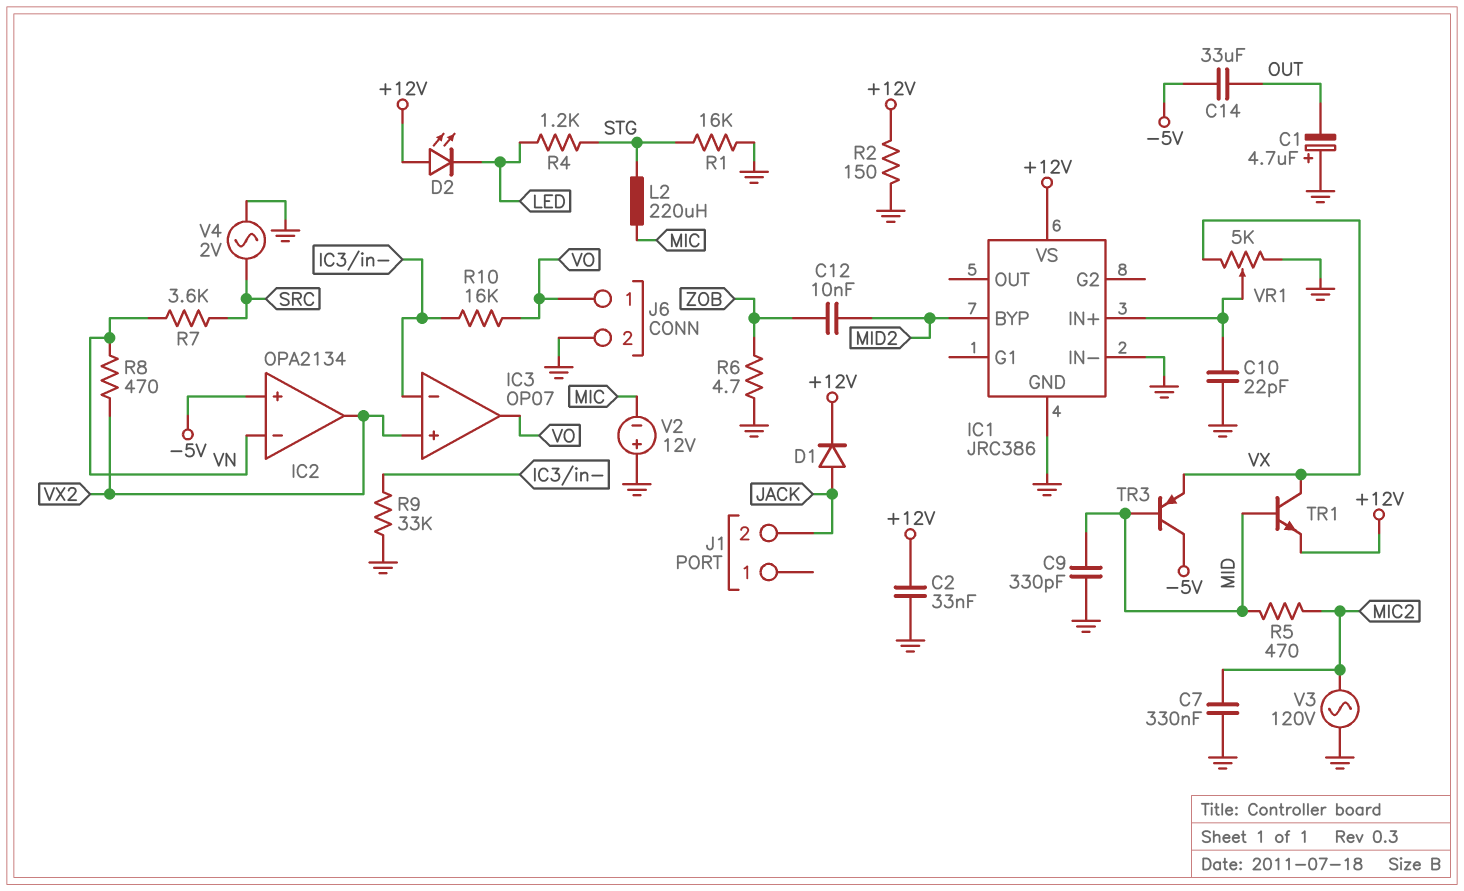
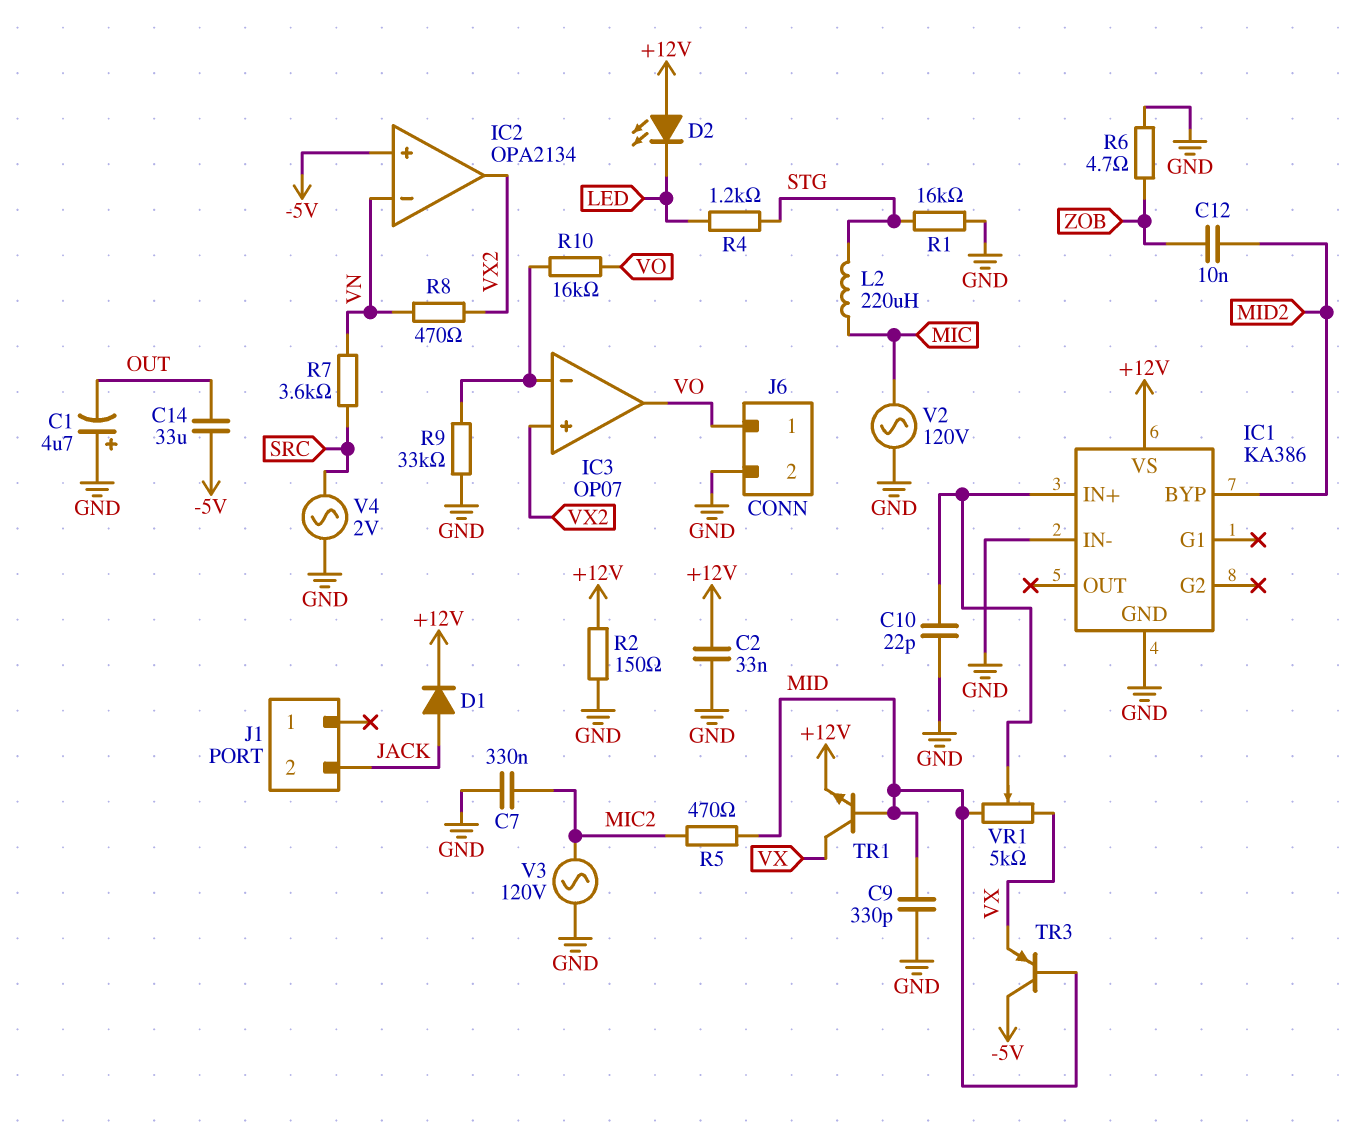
IC1: JRC386 -> KA386
V2: 12V (plus GND, minus MIC) -> AC 120V (GND, MIC)
VR1: 5k (GND, VX, wiper IC1/IN+) -> 5k (MID, VX, wiper IC1/IN+)

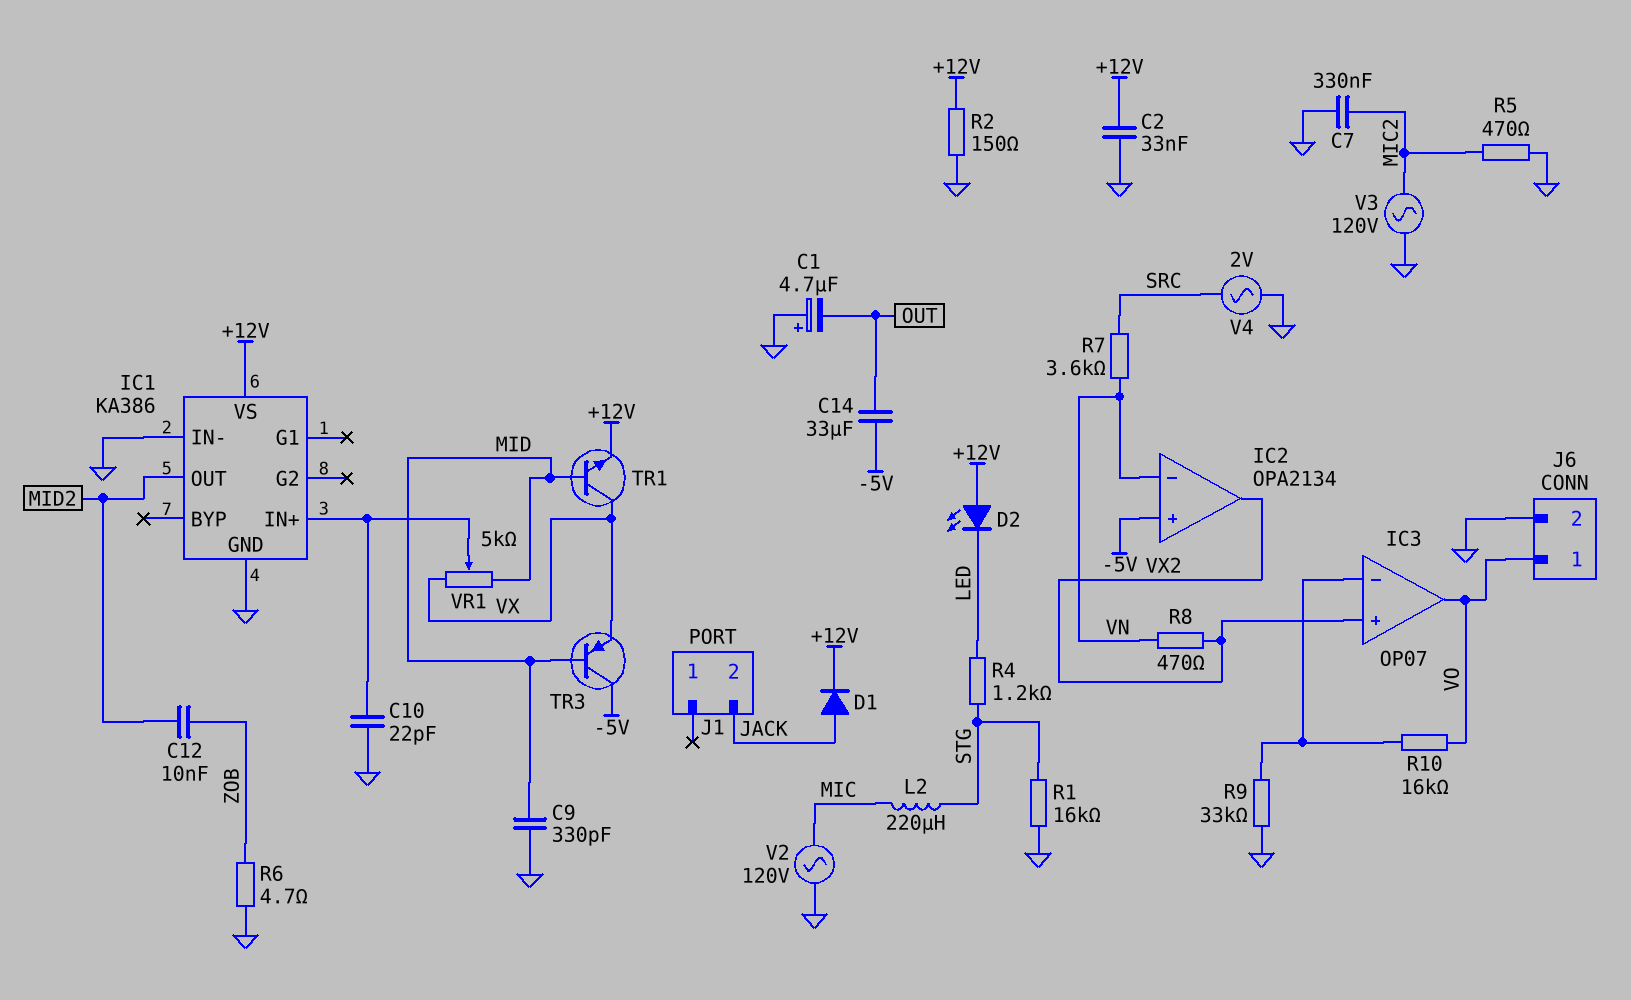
IC1 pin BYP: MID2 -> none
IC1 pin OUT: none -> MID2
R5: 470 (MIC2, MID) -> 470 (GND, MIC2)

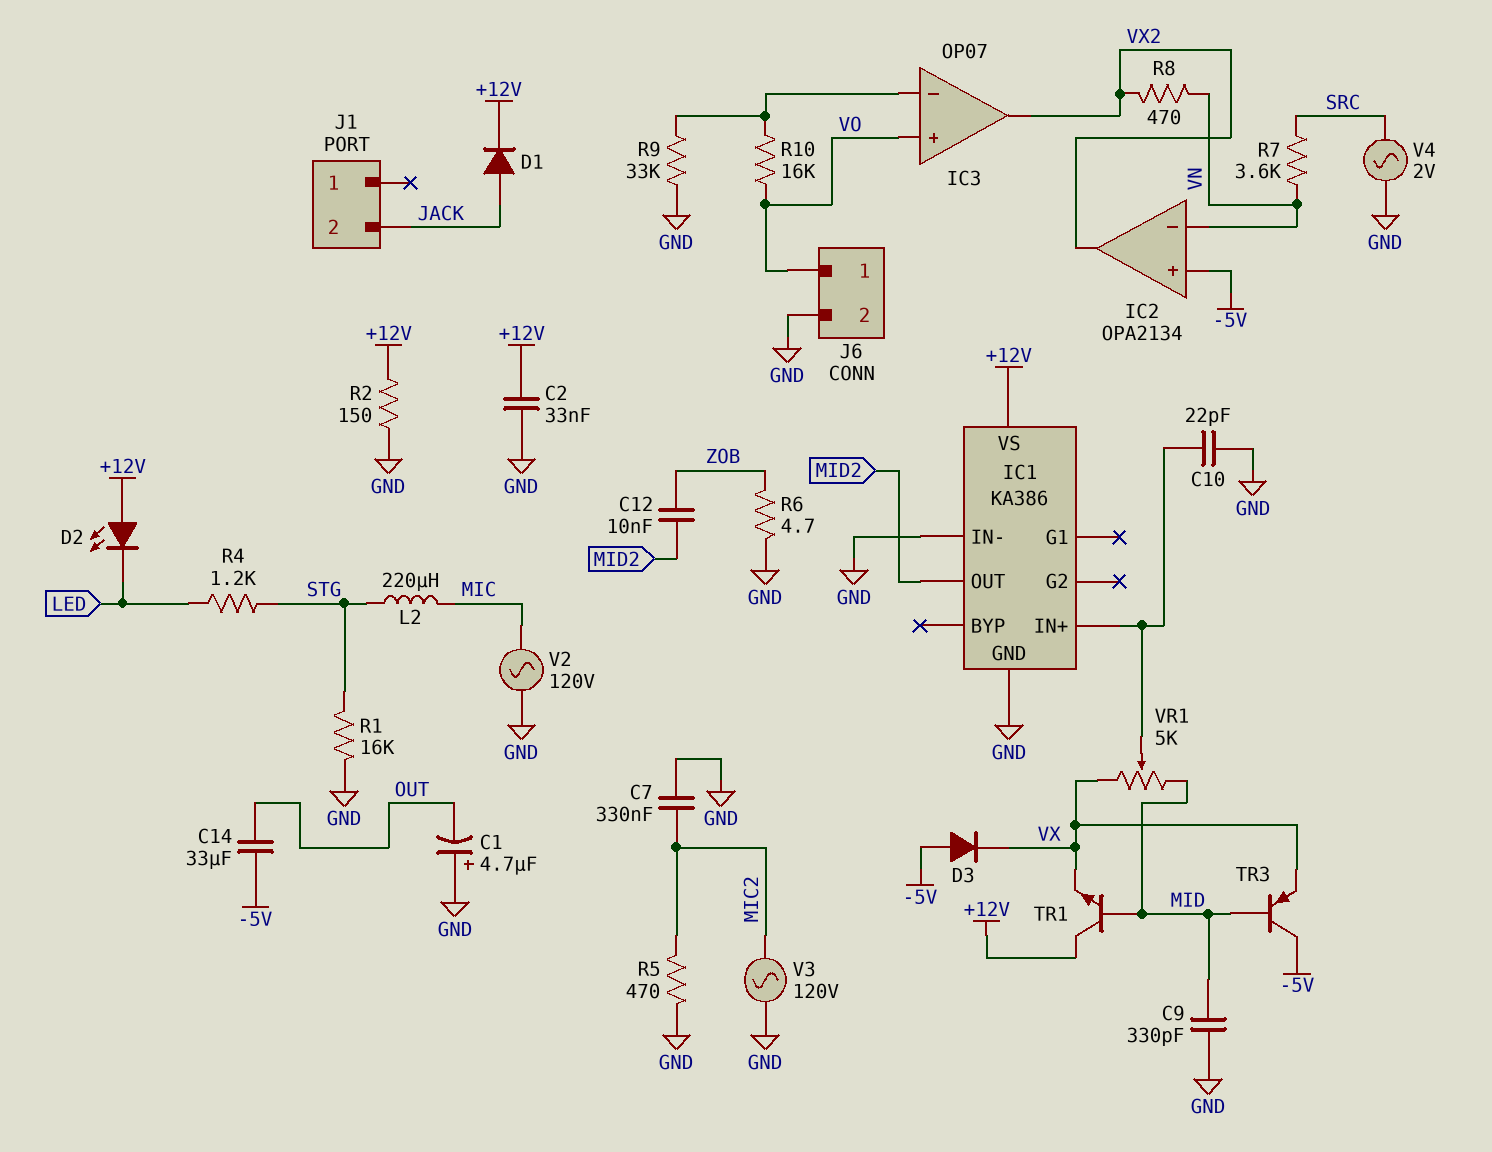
D3: none -> diode (A -5V, K VX)
IC3 pin in+: VX2 -> VO
IC3 pin out: VO -> VX2
TR1: NPN (B MID, C VX, E +12V) -> NPN (B MID, C +12V, E VX)

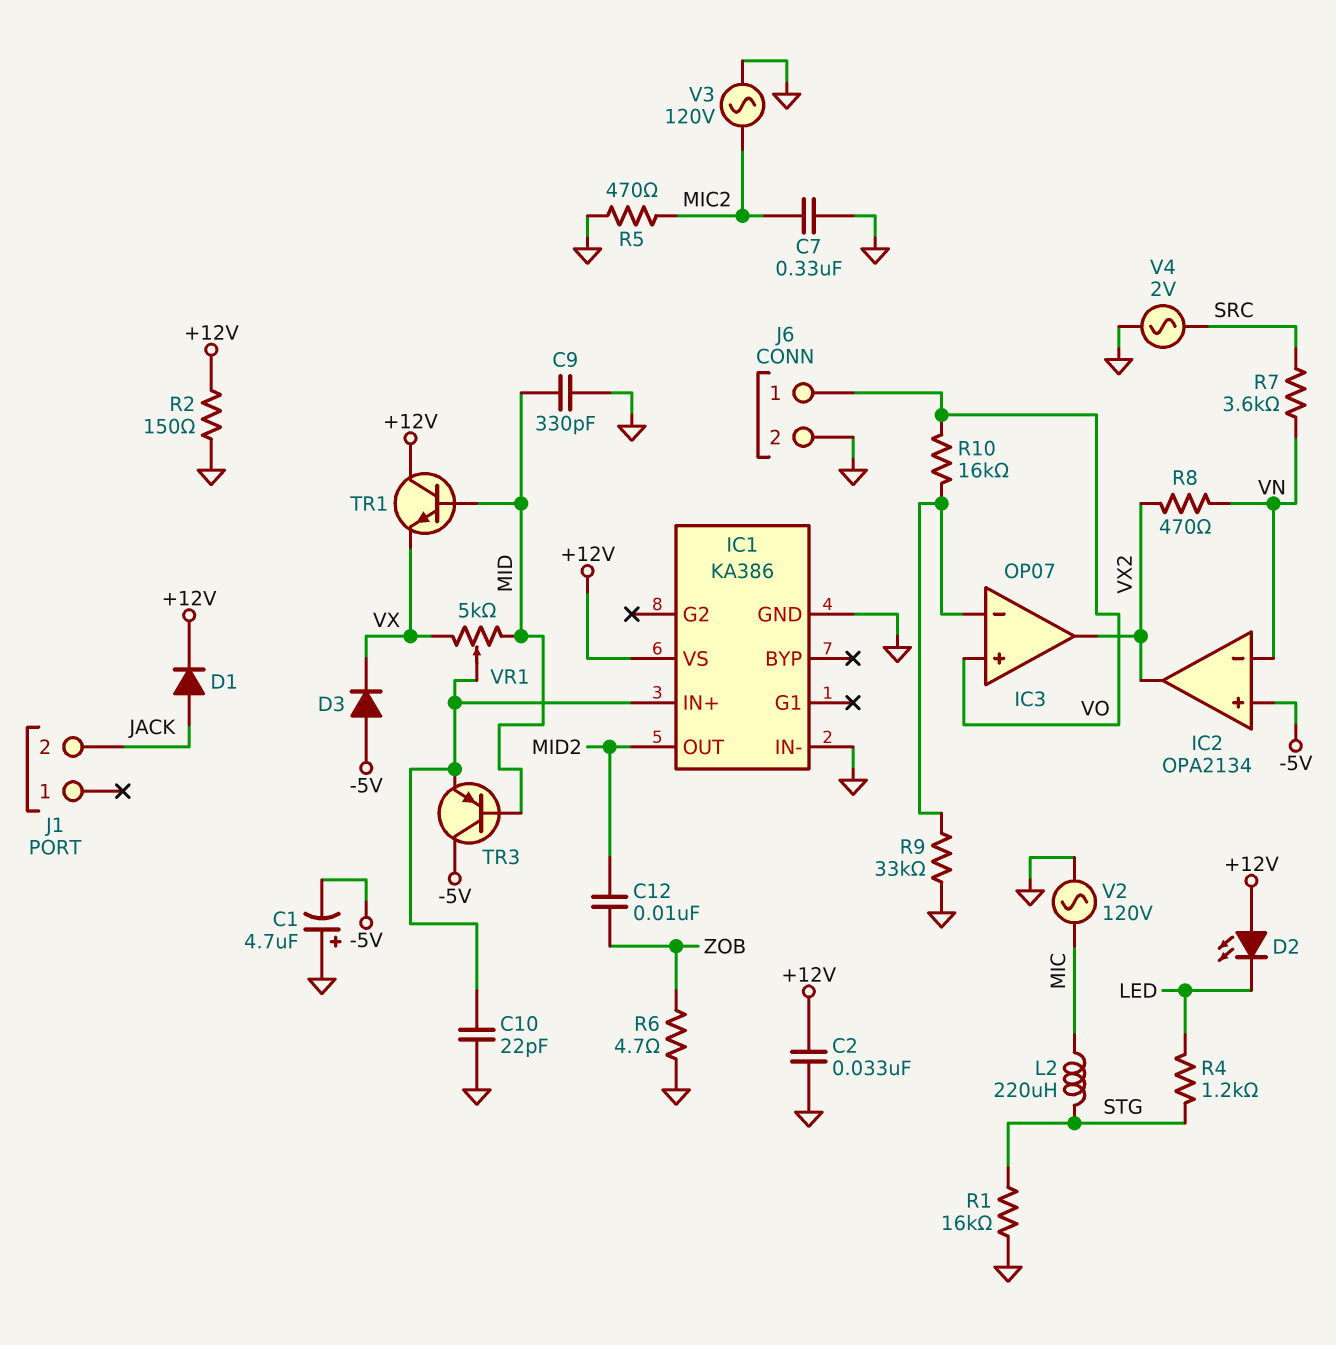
C1: 4.7uF (plus GND, minus OUT) -> 4.7uF (plus GND, minus -5V)
C14: 33uF (-5V, OUT) -> none
TR3: PNP (B MID, C -5V, E VX) -> PNP (B MID, C -5V, E IC1/IN+)

